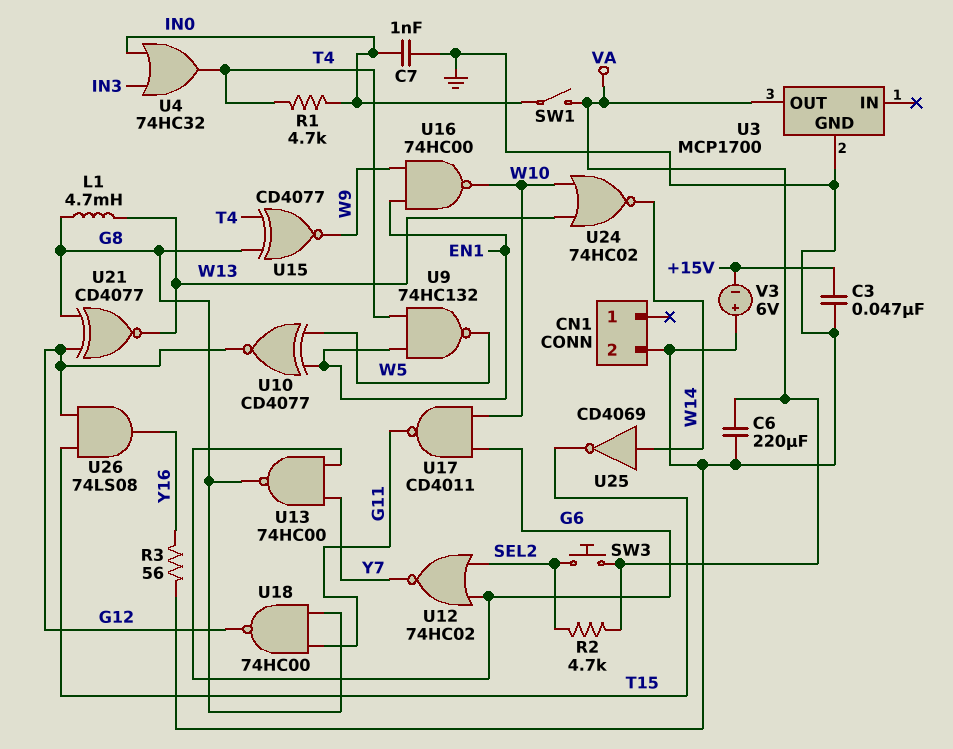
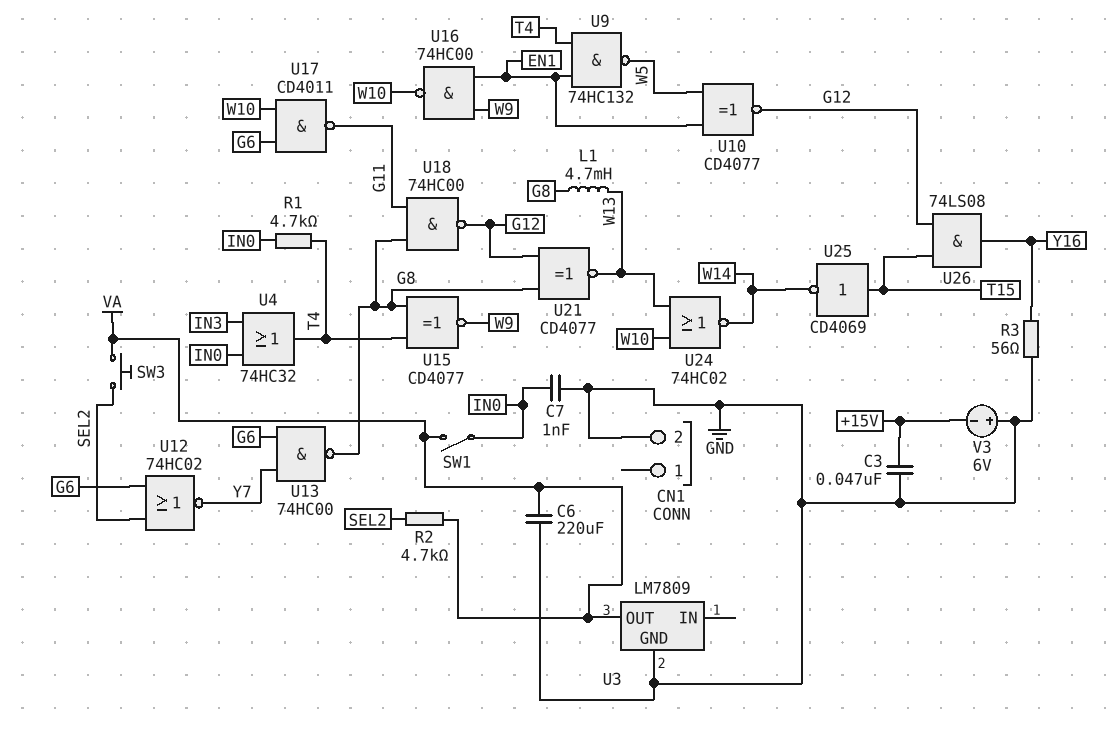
U3: MCP1700 -> LM7809
U25: NOT CD4069 (in W14, out T15) -> NOT CD4069 (in T15, out W14)

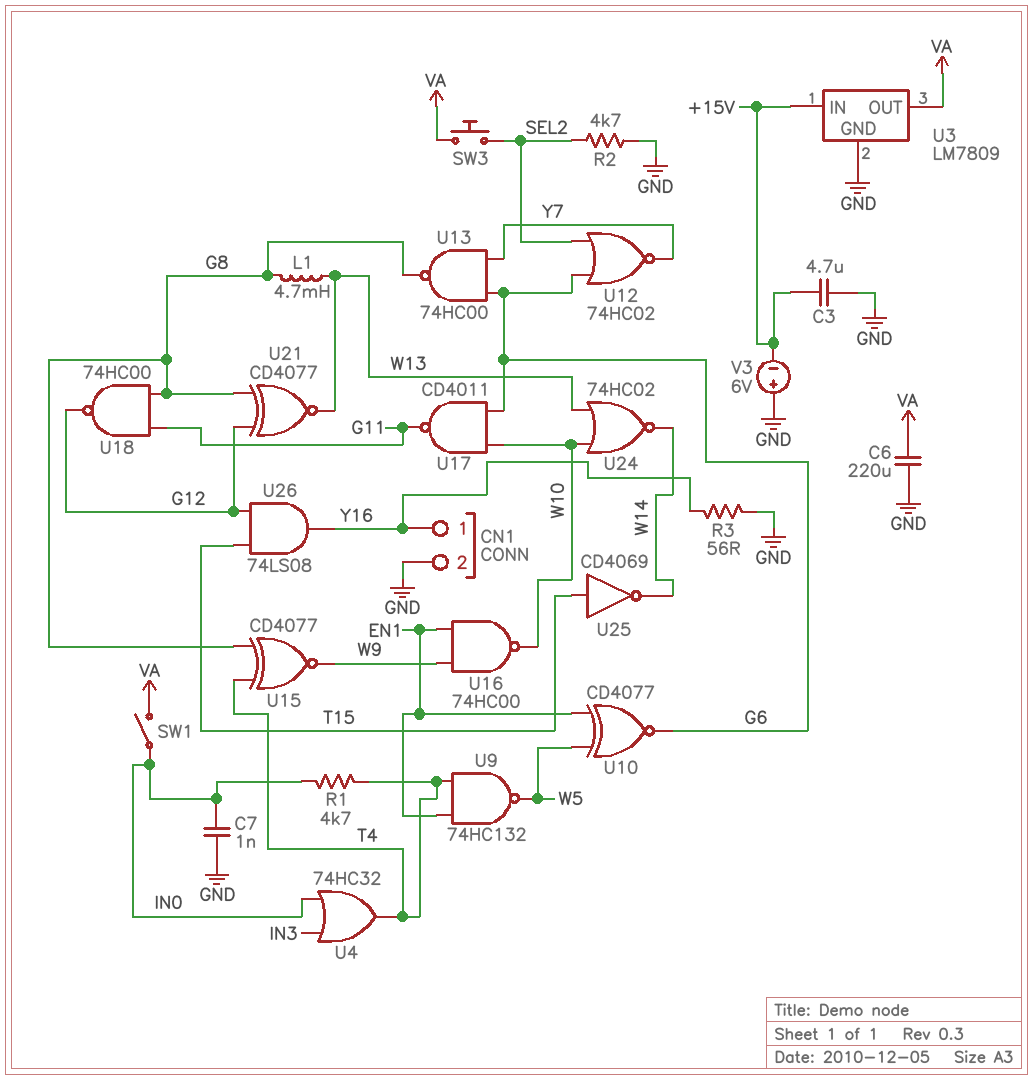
C3: 47nF (+15V, GND) -> 4.7uF (+15V, GND)
CN1 pin 1: none -> Y16
R2: 4.7k (SEL2, VA) -> 4.7k (GND, SEL2)
U3 pin IN: none -> +15V
U10: XNOR CD4077 (in EN1, in W5, out G12) -> XNOR CD4077 (in EN1, in W5, out G6)

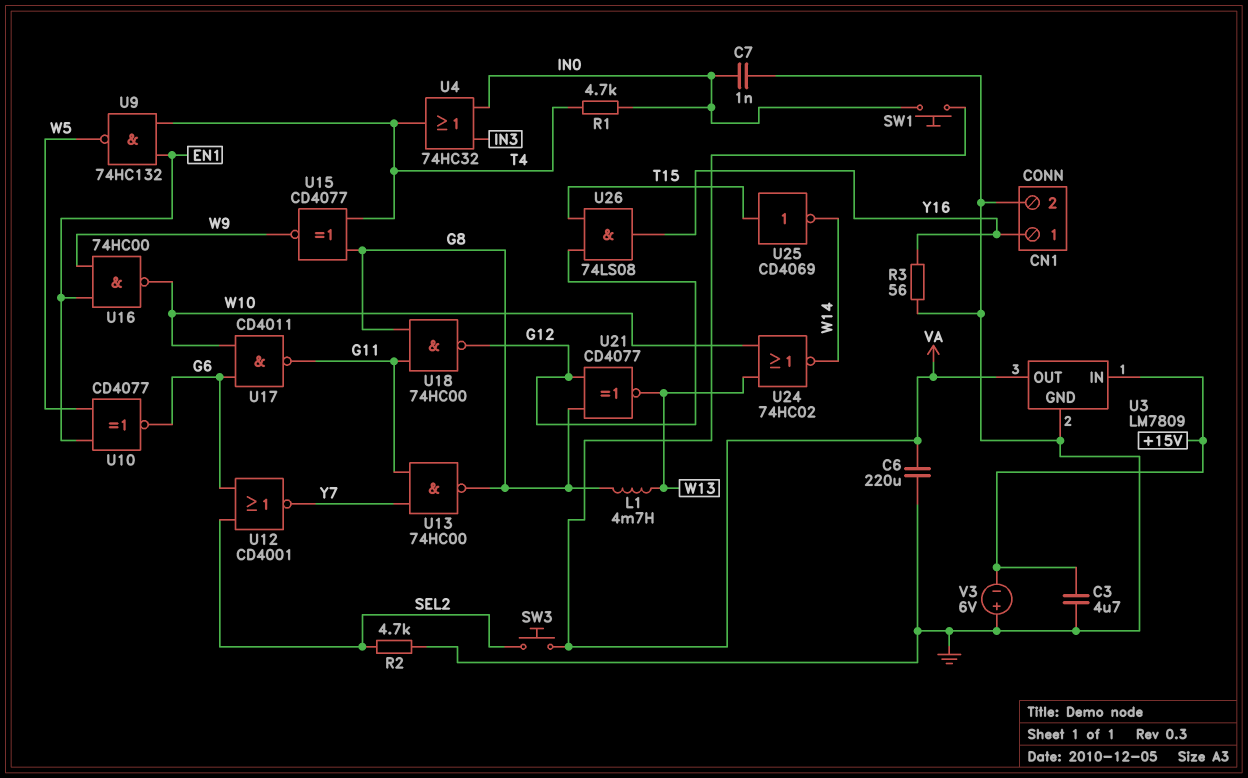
SW1: switch (IN0, VA) -> button (IN0, VA)
U12: NOR 74HC02 (in G6, in SEL2, out Y7) -> NOR CD4001 (in G6, in SEL2, out Y7)
U13: NAND 74HC00 (in G6, in Y7, out G8) -> NAND 74HC00 (in G11, in Y7, out G8)

